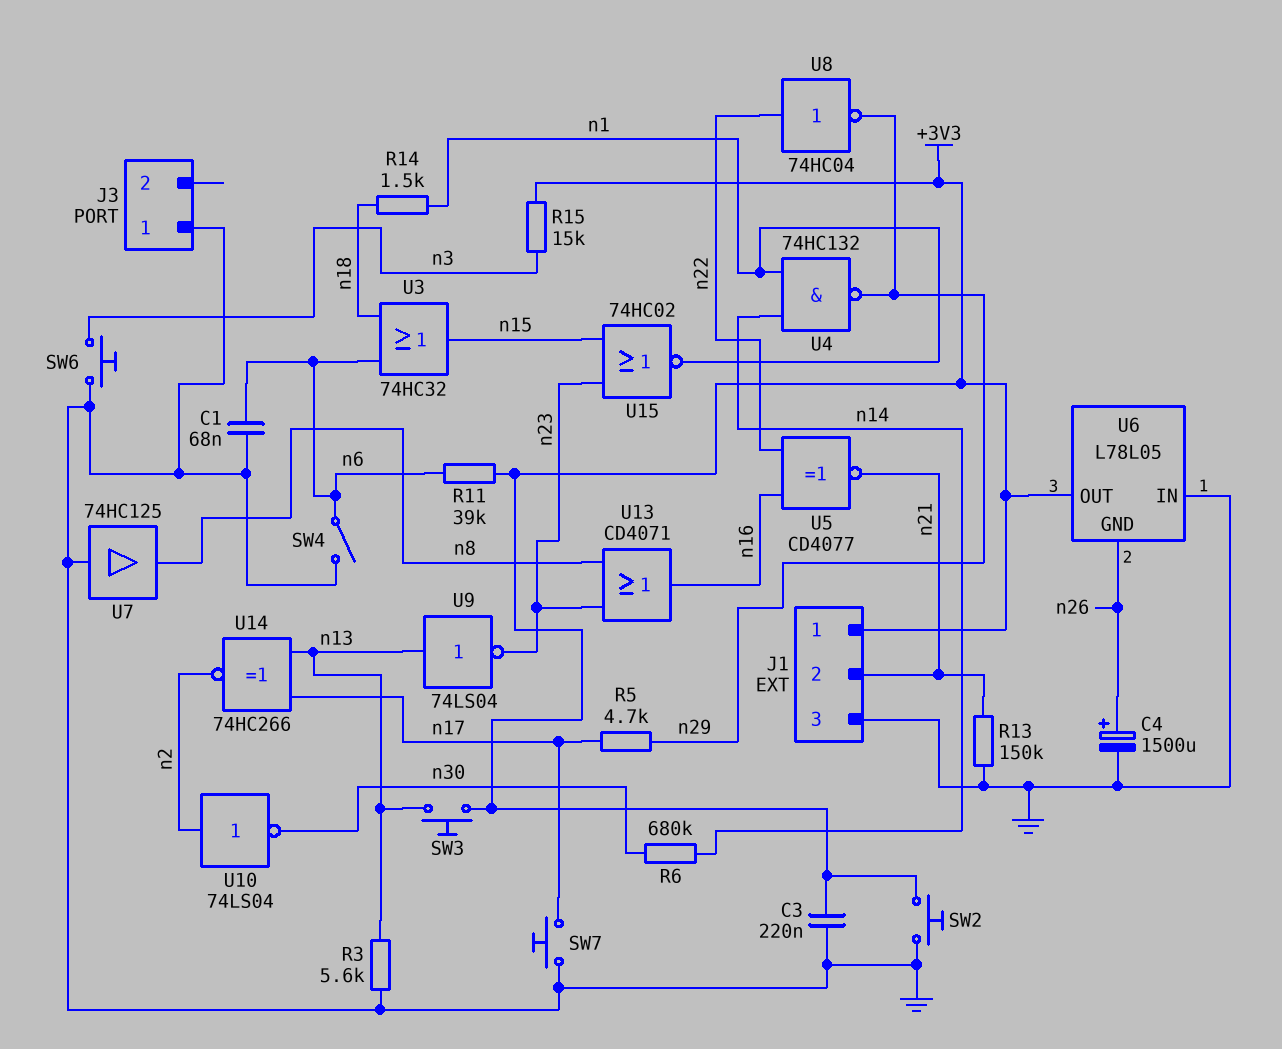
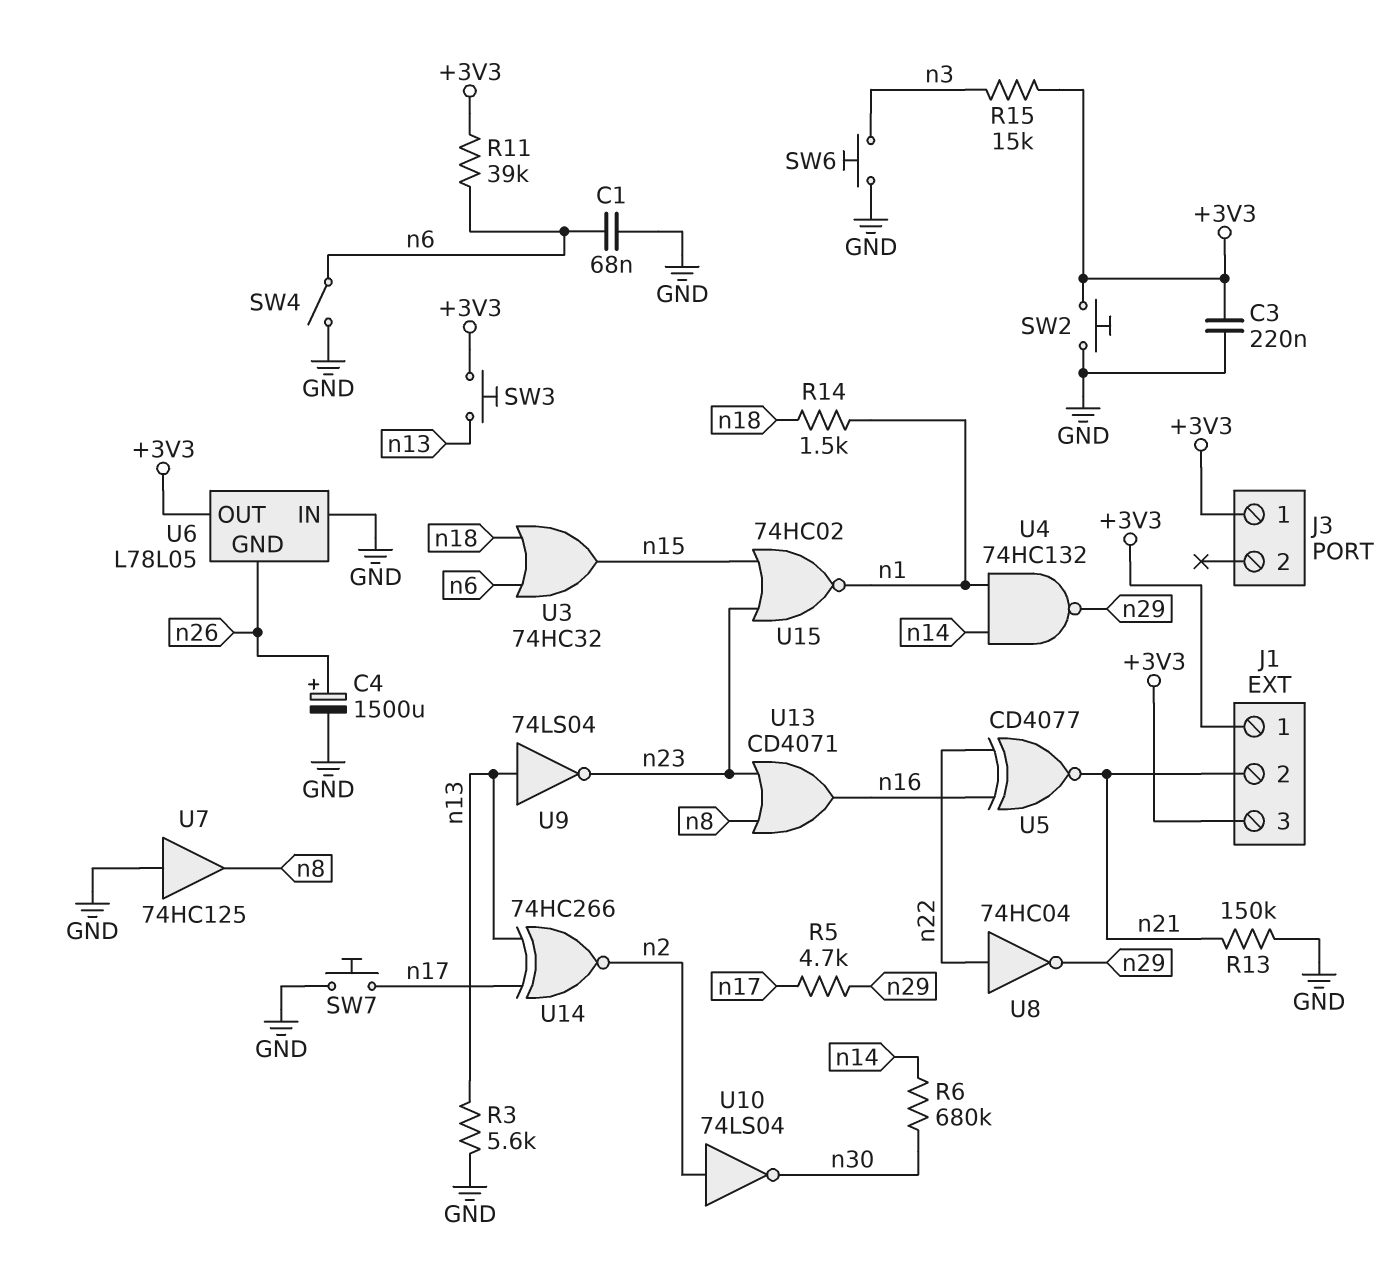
J1 pin 3: GND -> +3V3
J3 pin 1: GND -> +3V3

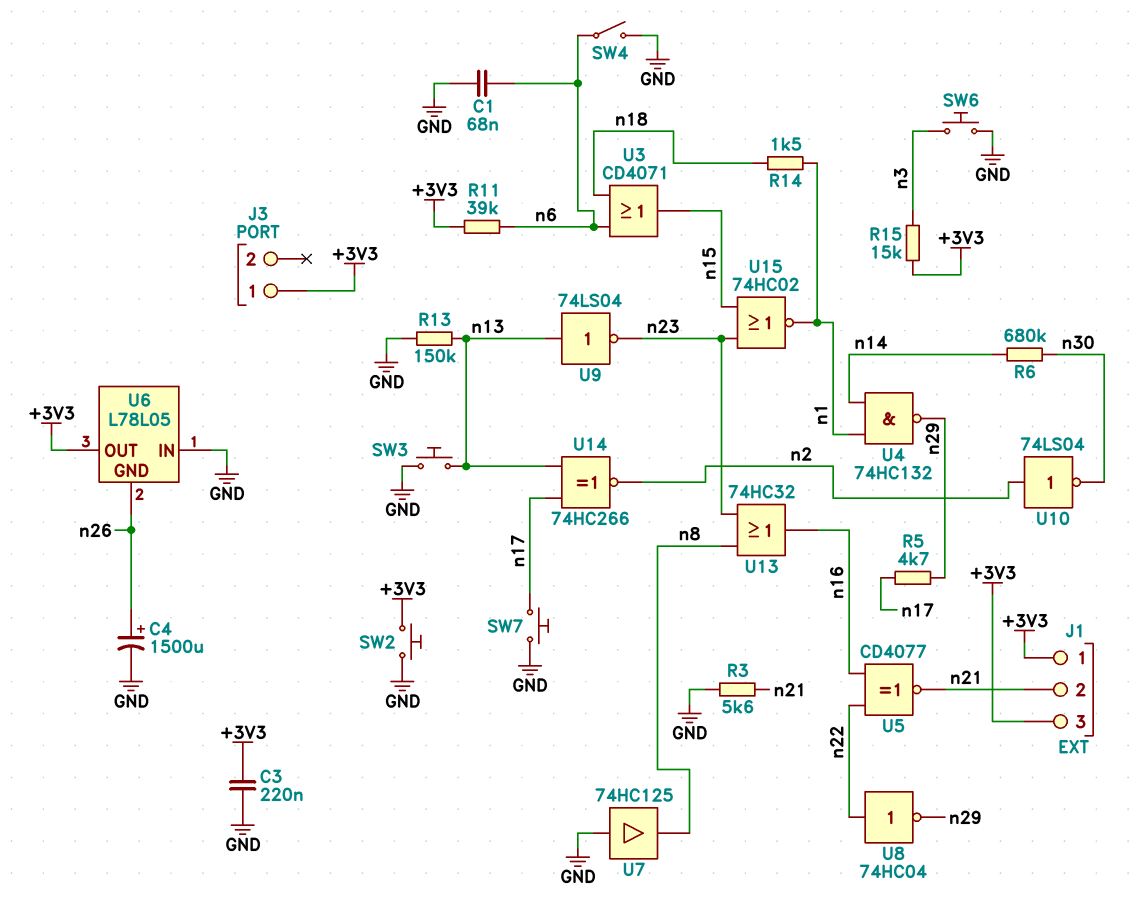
R3: 5.6k (GND, n13) -> 5.6k (GND, n21)
R13: 150k (GND, n21) -> 150k (GND, n13)
SW3: button (+3V3, n13) -> button (GND, n13)
U3: OR 74HC32 (in n6, in n18, out n15) -> OR CD4071 (in n6, in n18, out n15)
U13: OR CD4071 (in n8, in n23, out n16) -> OR 74HC32 (in n8, in n23, out n16)

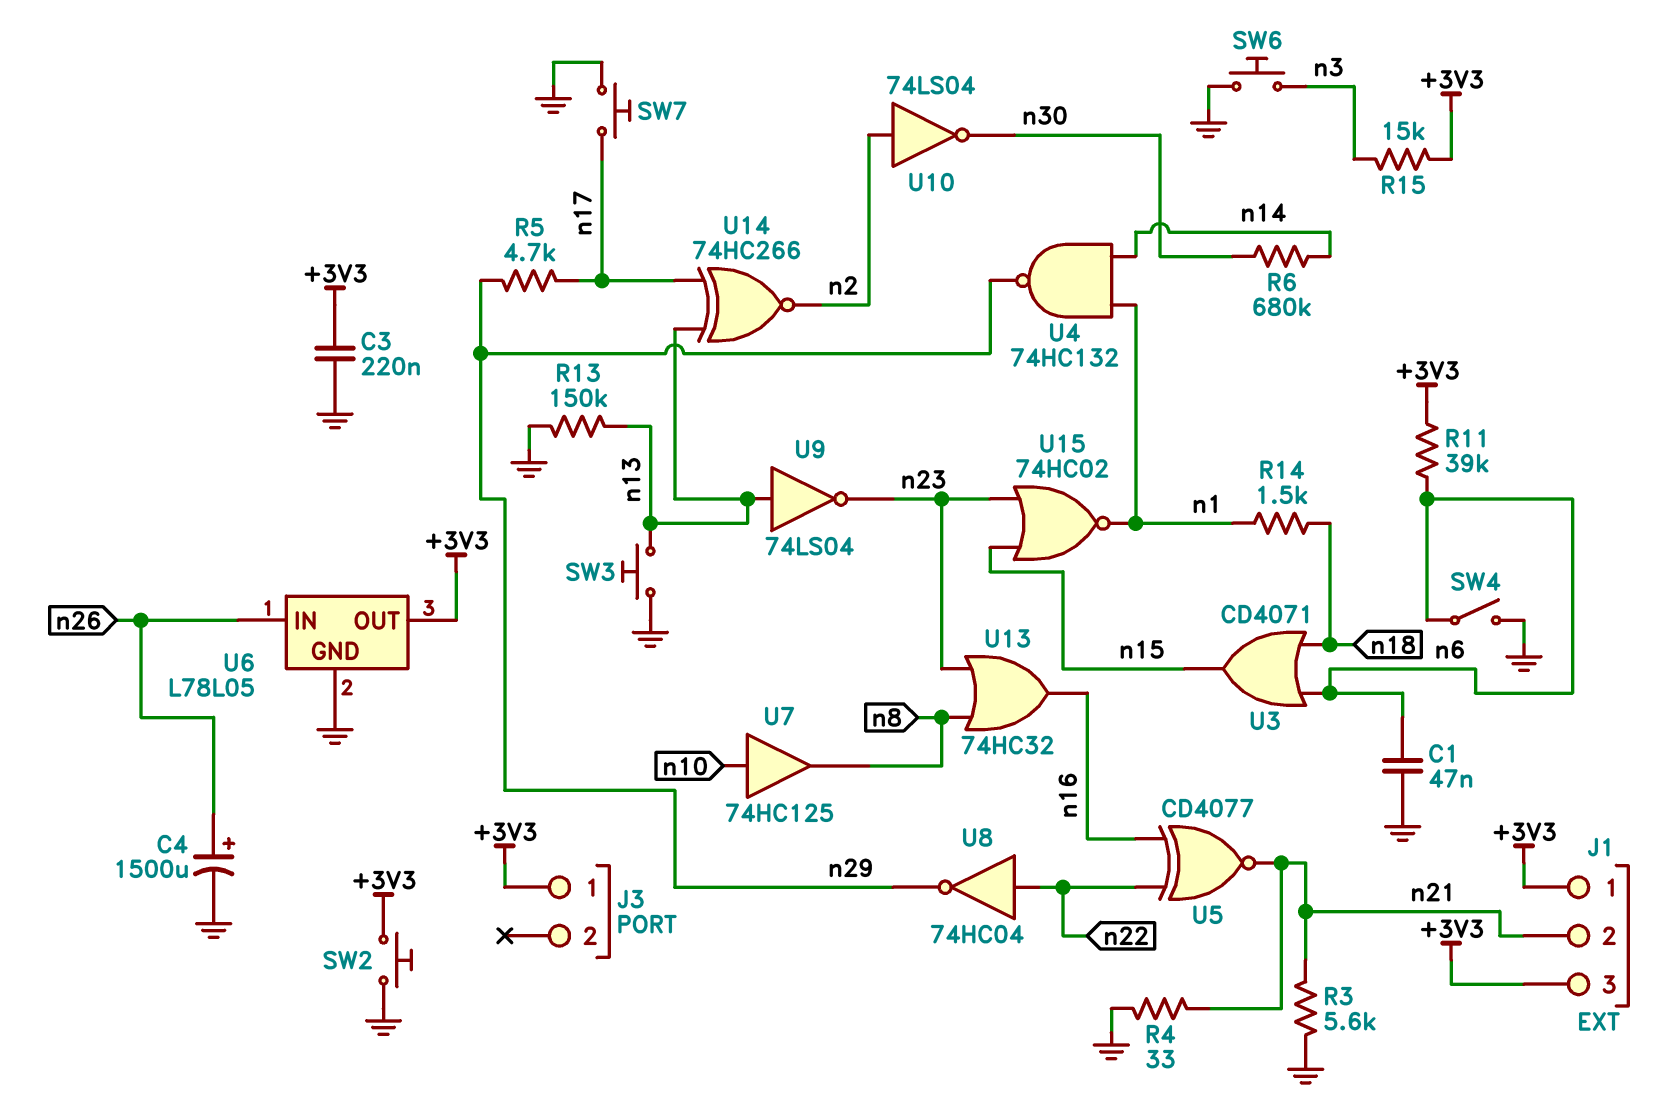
C1: 68nF (GND, n6) -> 47nF (GND, n6)
R4: none -> 33 (GND, n21)
U6 pin GND: n26 -> GND
U6 pin IN: GND -> n26
U7: buffer 74HC125 (in GND, out n8) -> buffer 74HC125 (in n10, out n8)

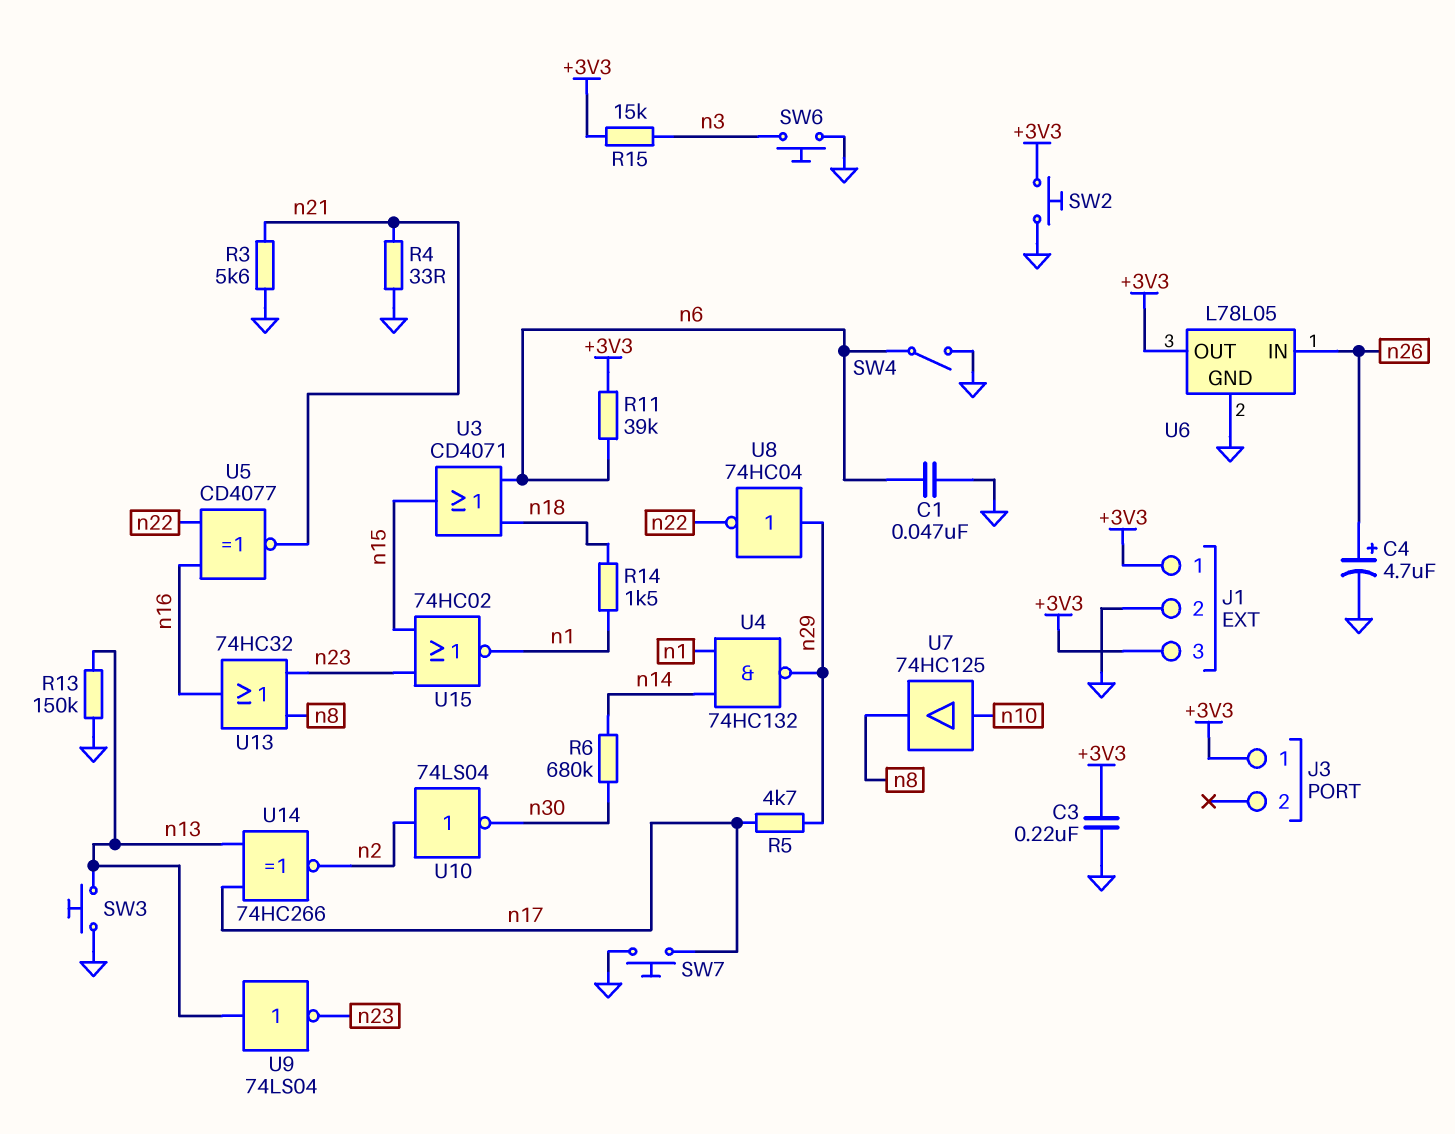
C4: 1500uF (plus n26, minus GND) -> 4.7uF (plus n26, minus GND)
J1 pin 2: n21 -> GND
U8: NOT 74HC04 (in n22, out n29) -> NOT 74HC04 (in n29, out n22)

